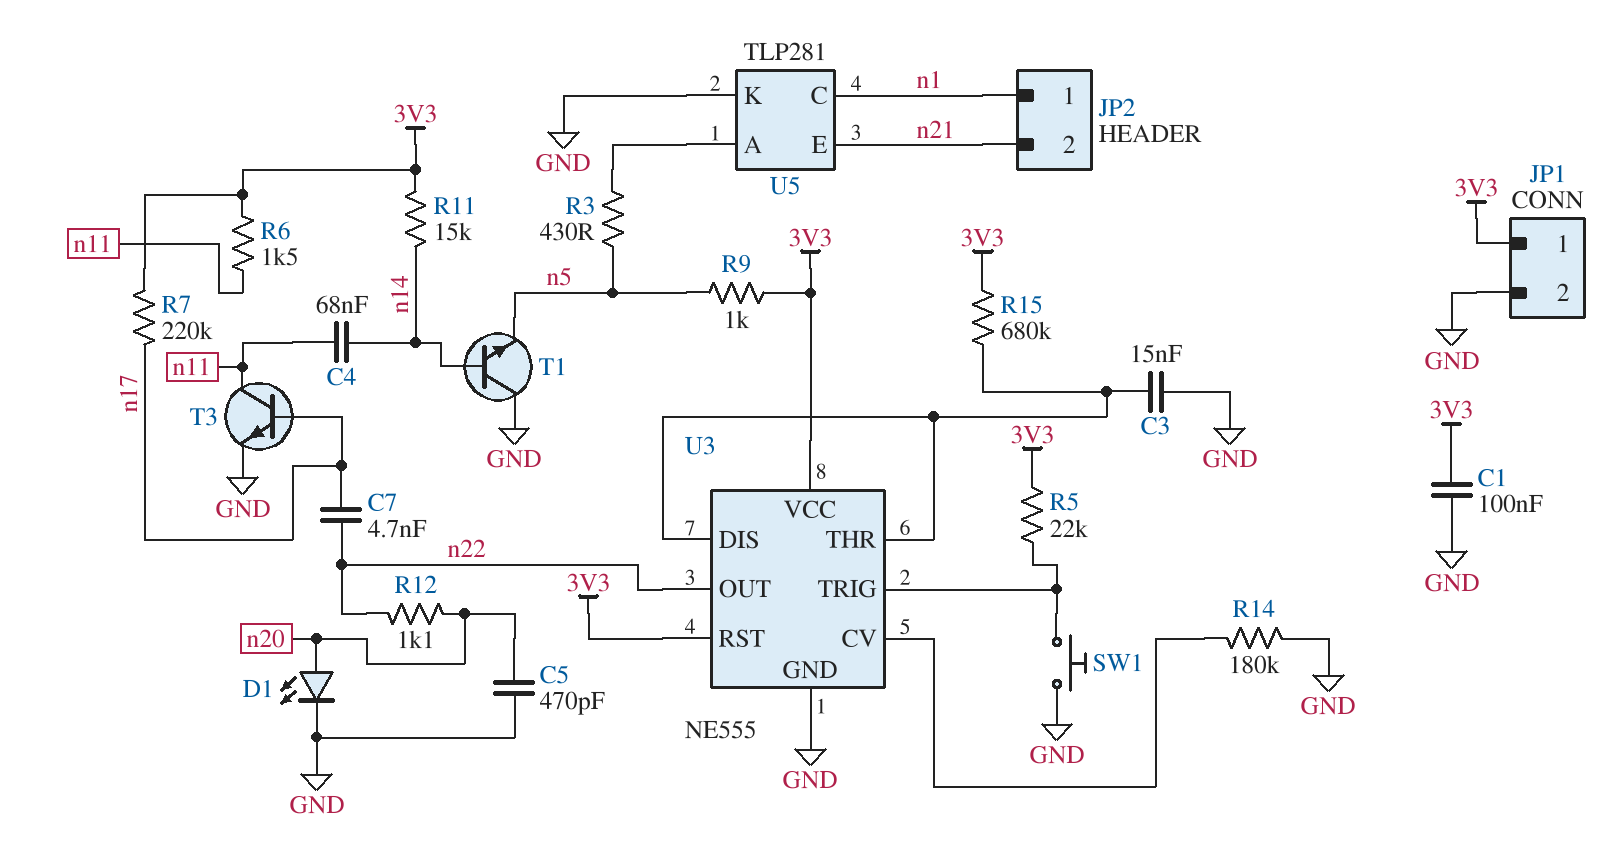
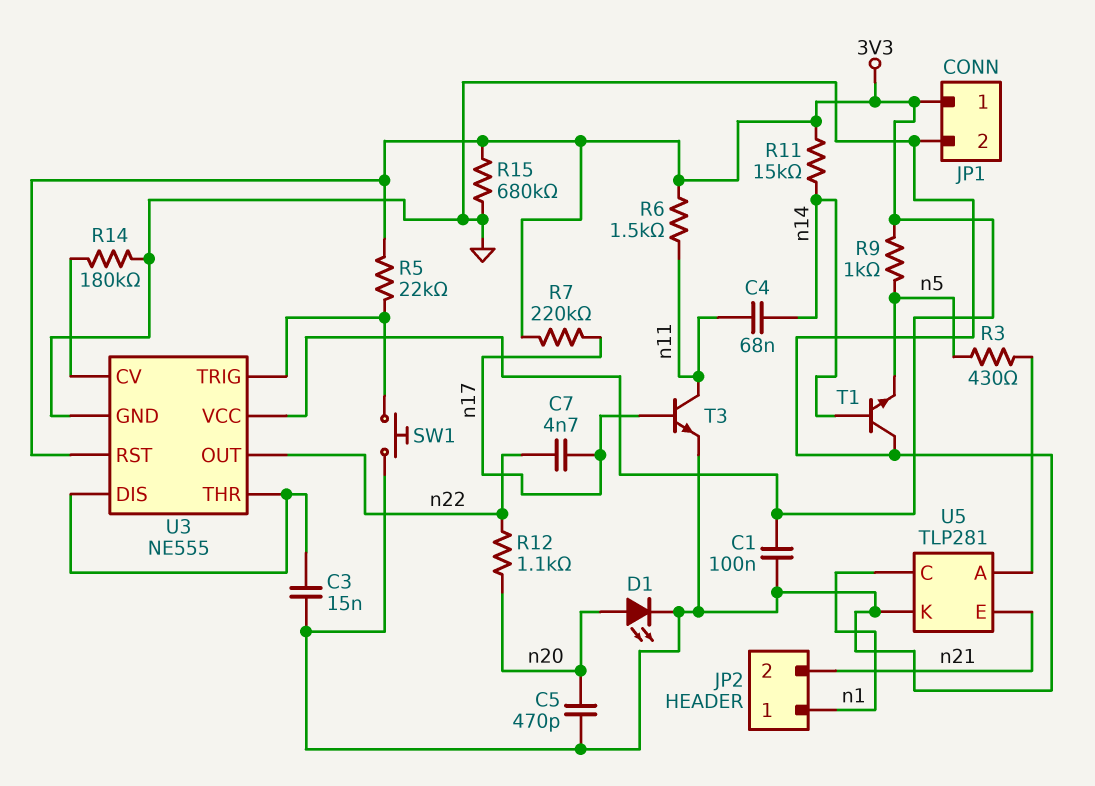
R15: 680k (3V3, U3/DIS) -> 680k (3V3, GND)

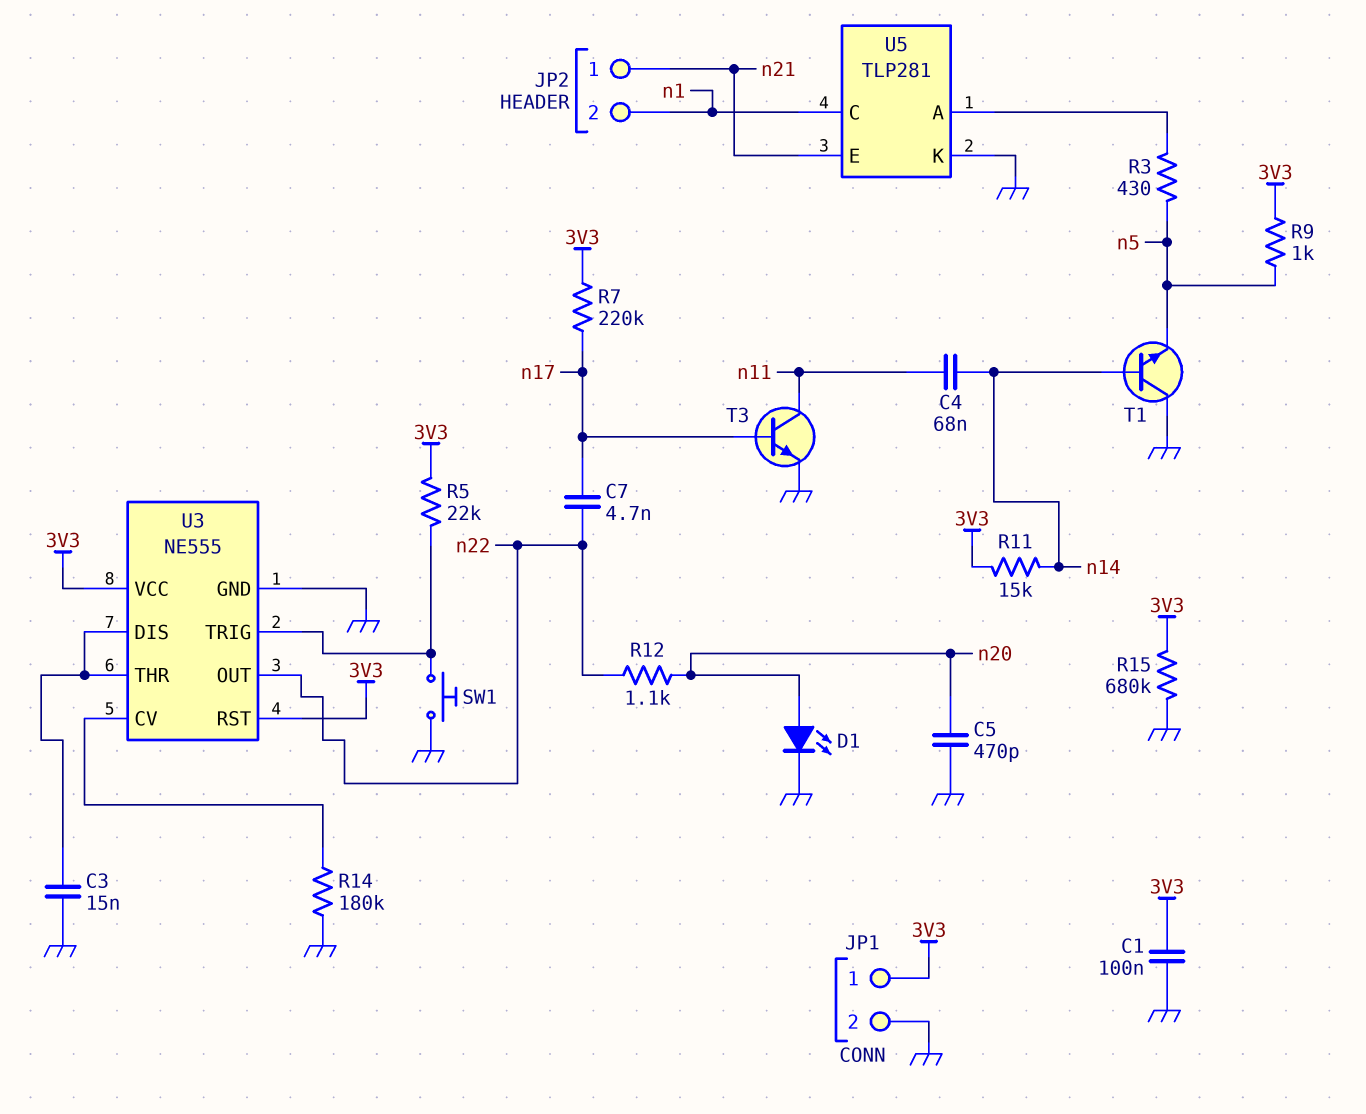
JP2 pin 1: n1 -> n21
JP2 pin 2: n21 -> n1
R6: 1.5k (3V3, n11) -> none

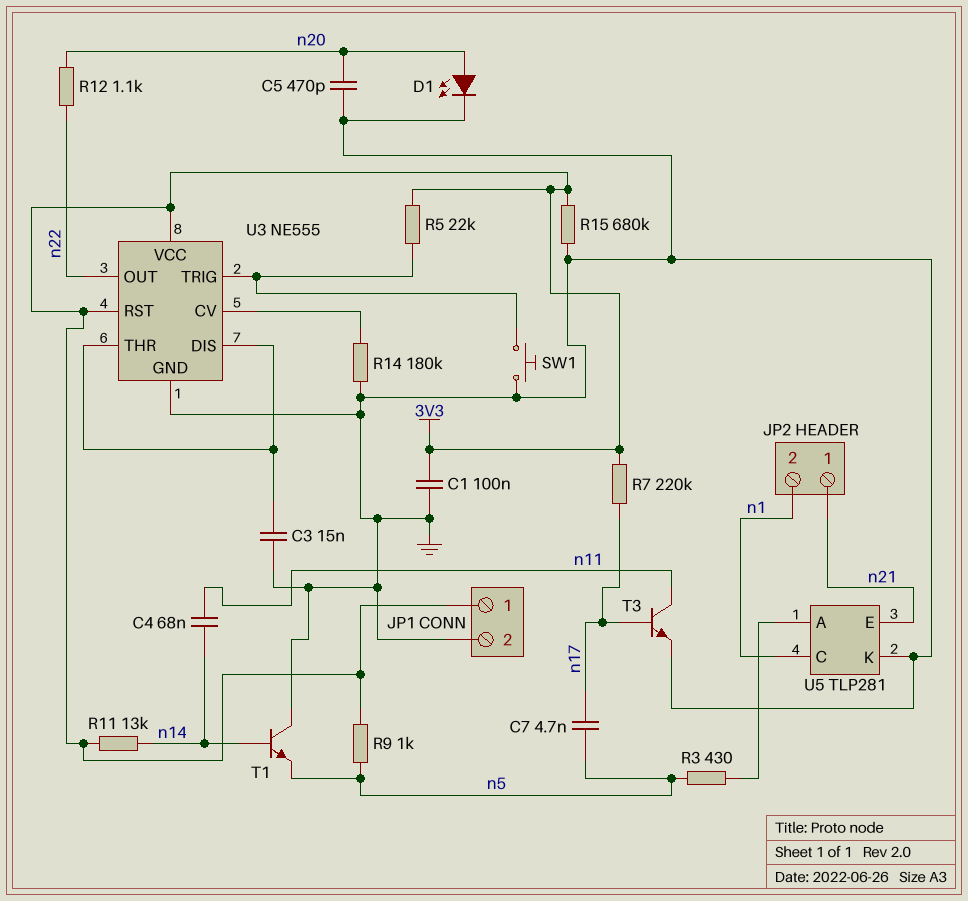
C7: 4.7nF (n17, n22) -> 4.7nF (n5, n17)
R11: 15k (3V3, n14) -> 13k (3V3, n14)

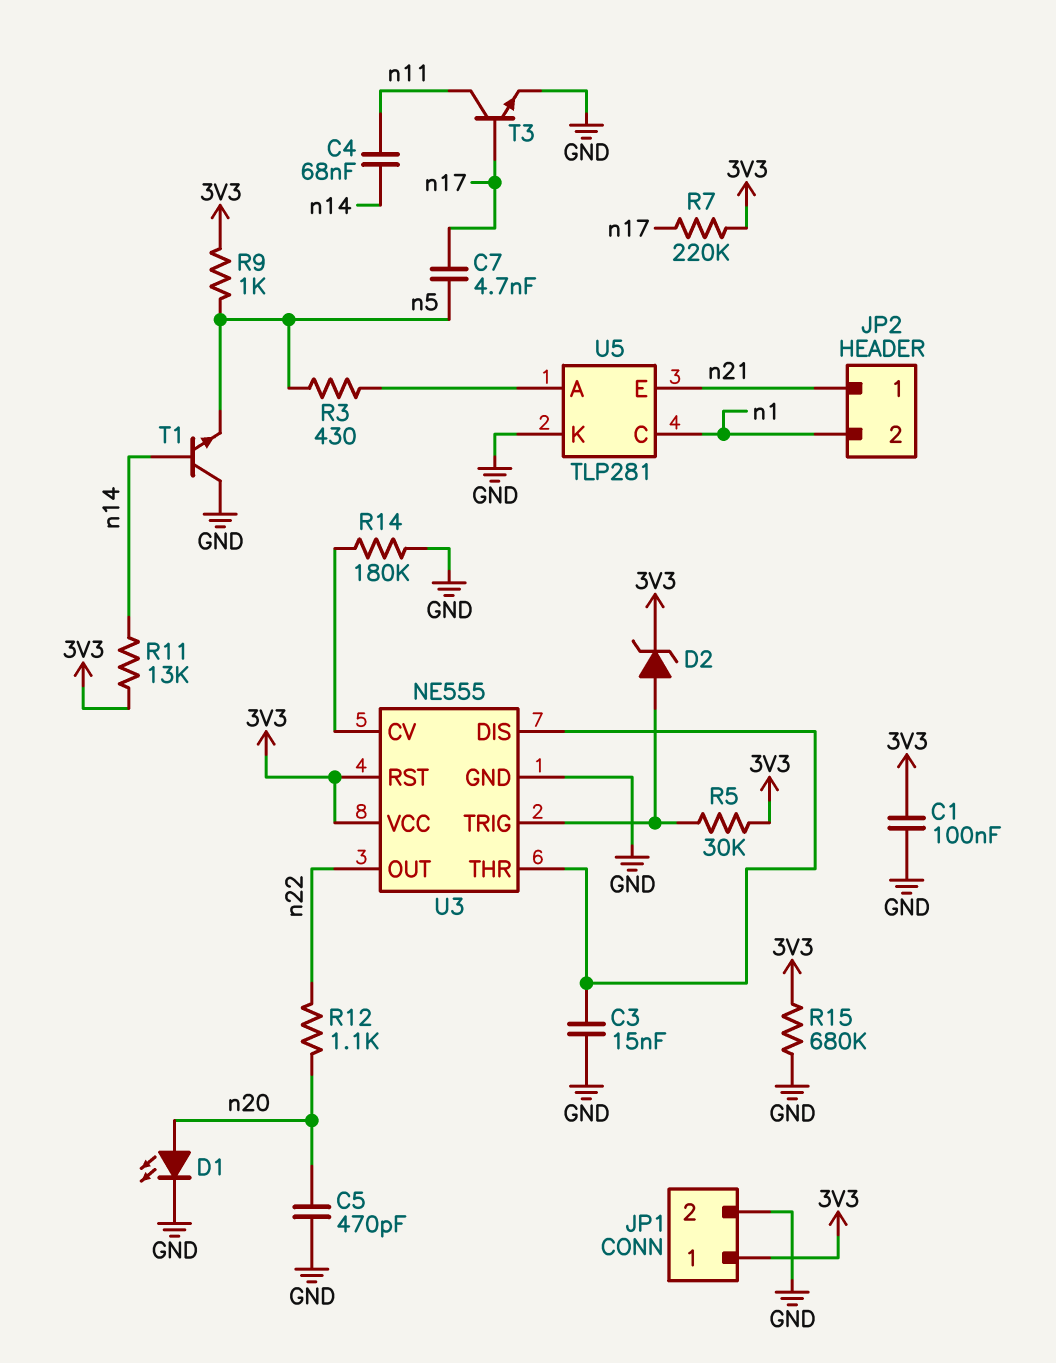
D2: none -> zener (A U3/TRIG, K 3V3)
R5: 22k (3V3, U3/TRIG) -> 30k (3V3, U3/TRIG)
SW1: button (GND, U3/TRIG) -> none

